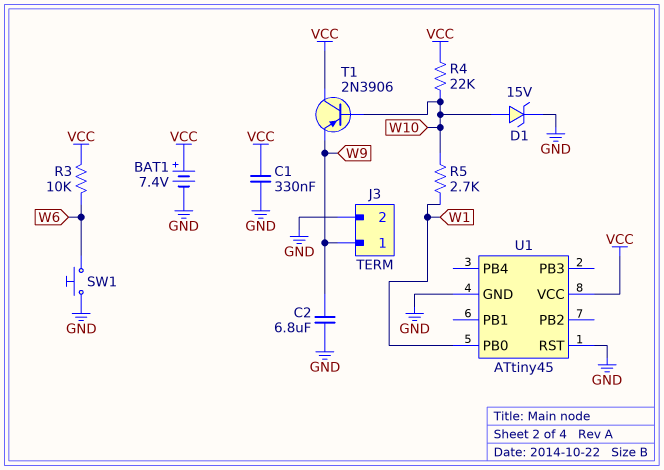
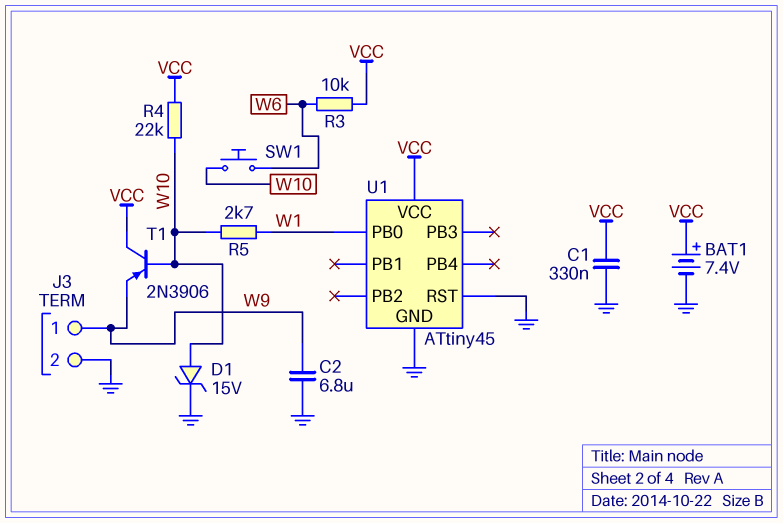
SW1: button (GND, W6) -> button (W6, W10)

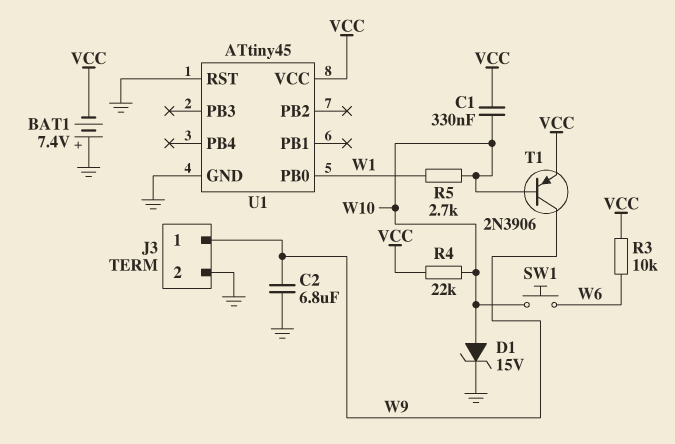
BAT1: 7.4V (plus VCC, minus GND) -> 7.4V (plus GND, minus VCC)
C1: 330nF (GND, VCC) -> 330nF (VCC, W10)
T1: PNP 2N3906 (B W10, C VCC, E W9) -> PNP 2N3906 (B W10, C W9, E VCC)

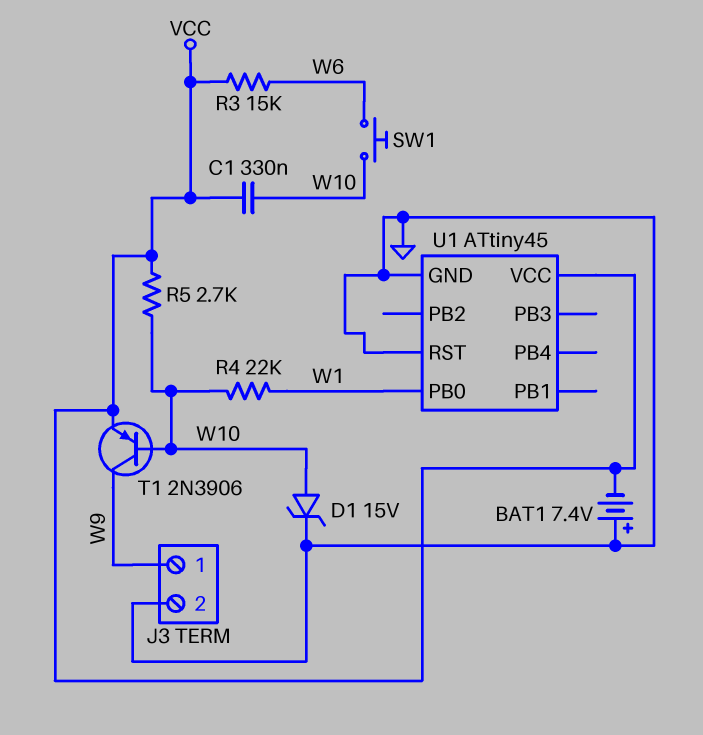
C2: 6.8uF (GND, W9) -> none
R3: 10k (VCC, W6) -> 15k (VCC, W6)
R4: 22k (VCC, W10) -> 22k (W1, W10)
R5: 2.7k (W1, W10) -> 2.7k (VCC, W10)

